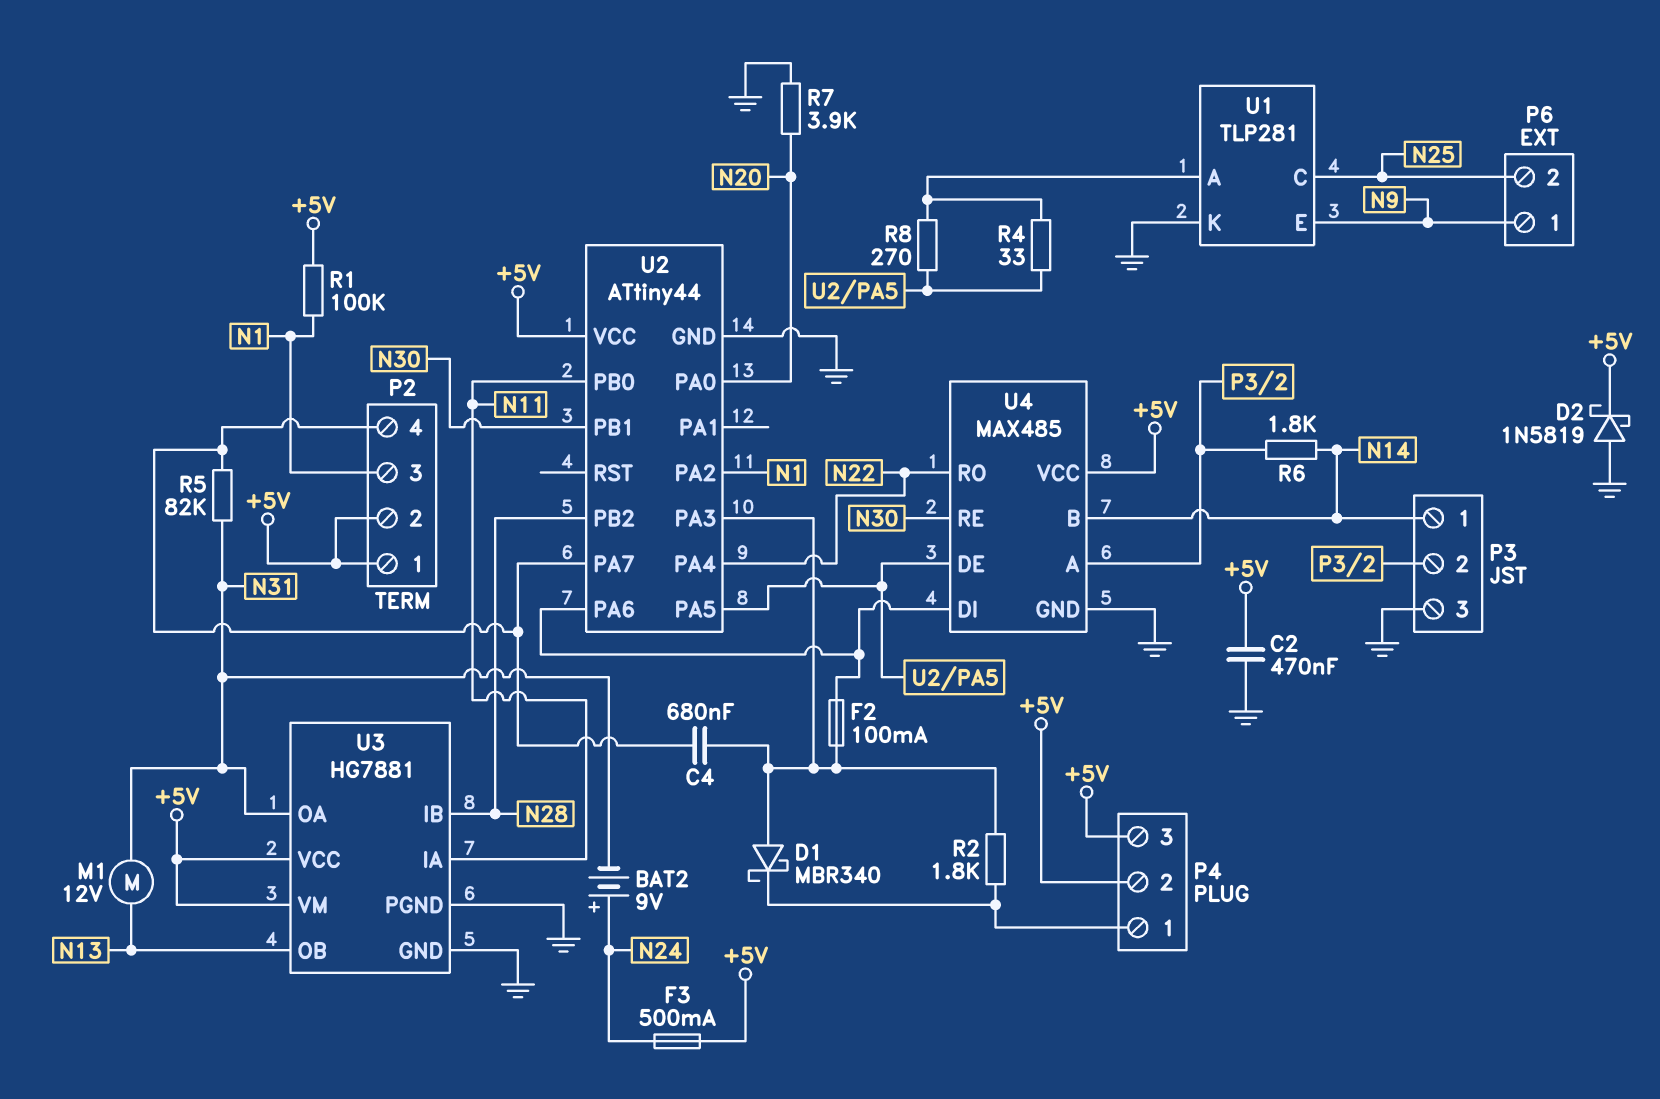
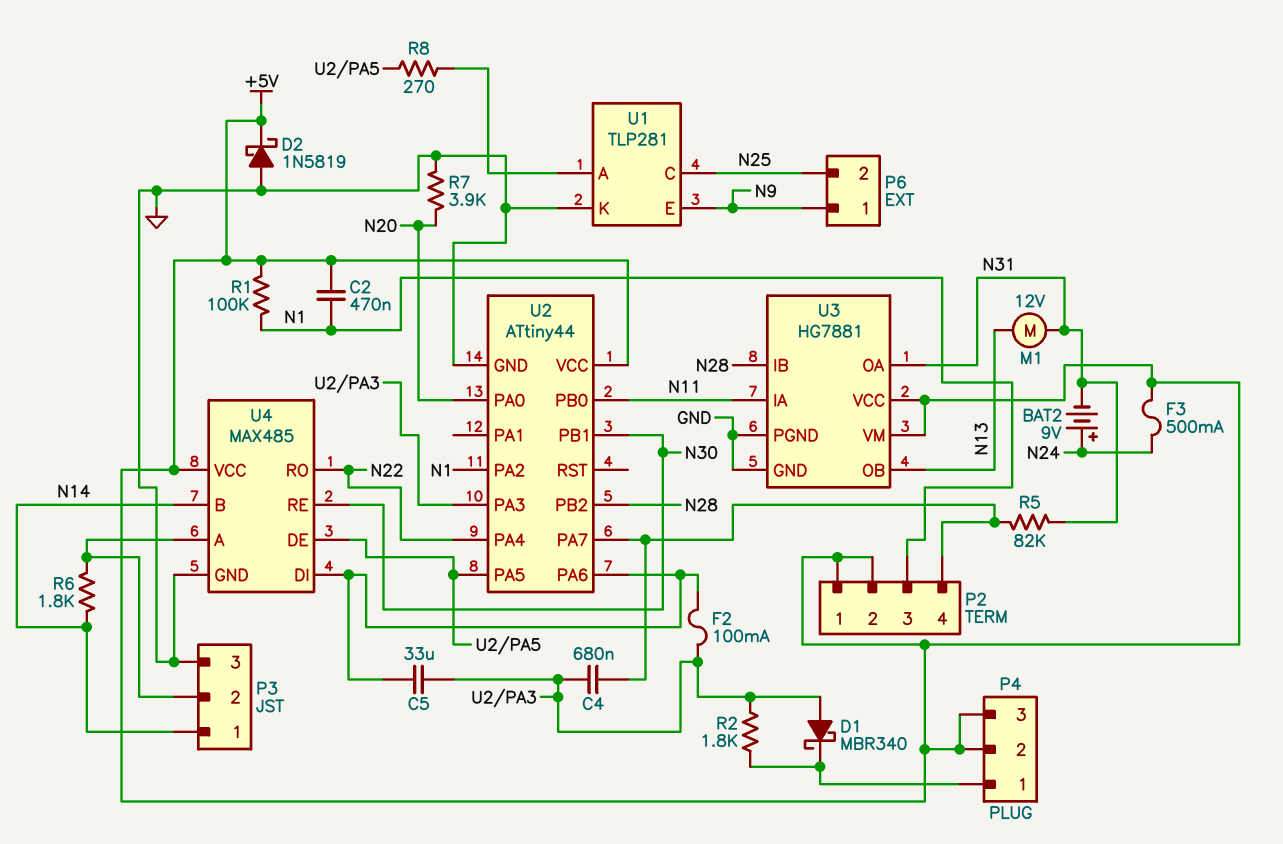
C2: 470nF (+5V, GND) -> 470nF (+5V, N1)
C5: none -> 33uF (U2/PA3, U2/PA6)
R4: 33 (U1/A, U2/PA5) -> none

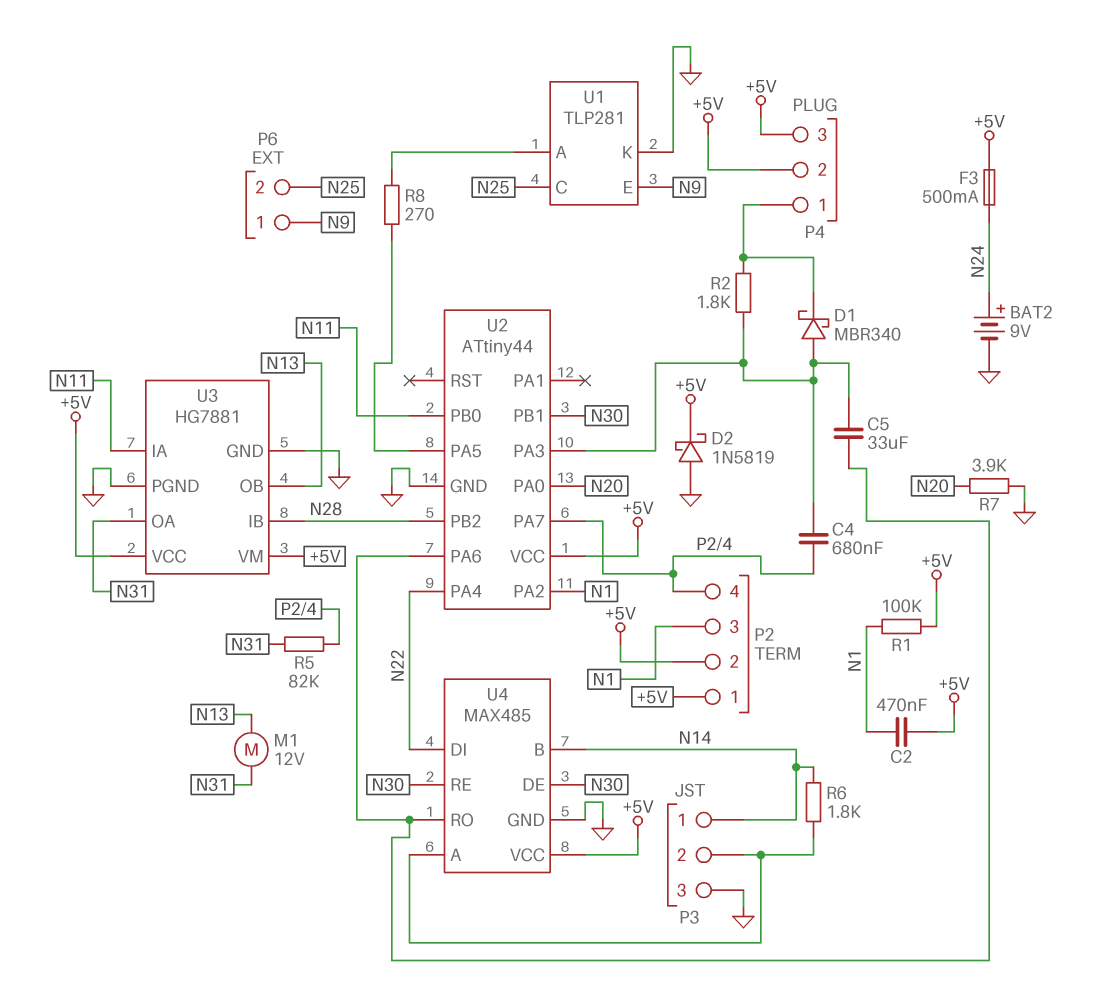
BAT2: 9V (plus N24, minus N31) -> 9V (plus N24, minus GND)
F2: 100mA (U2/PA3, U2/PA6) -> none
U4 pin DE: U2/PA5 -> N30
U4 pin DI: U2/PA6 -> N22
U4 pin RO: N22 -> U2/PA6

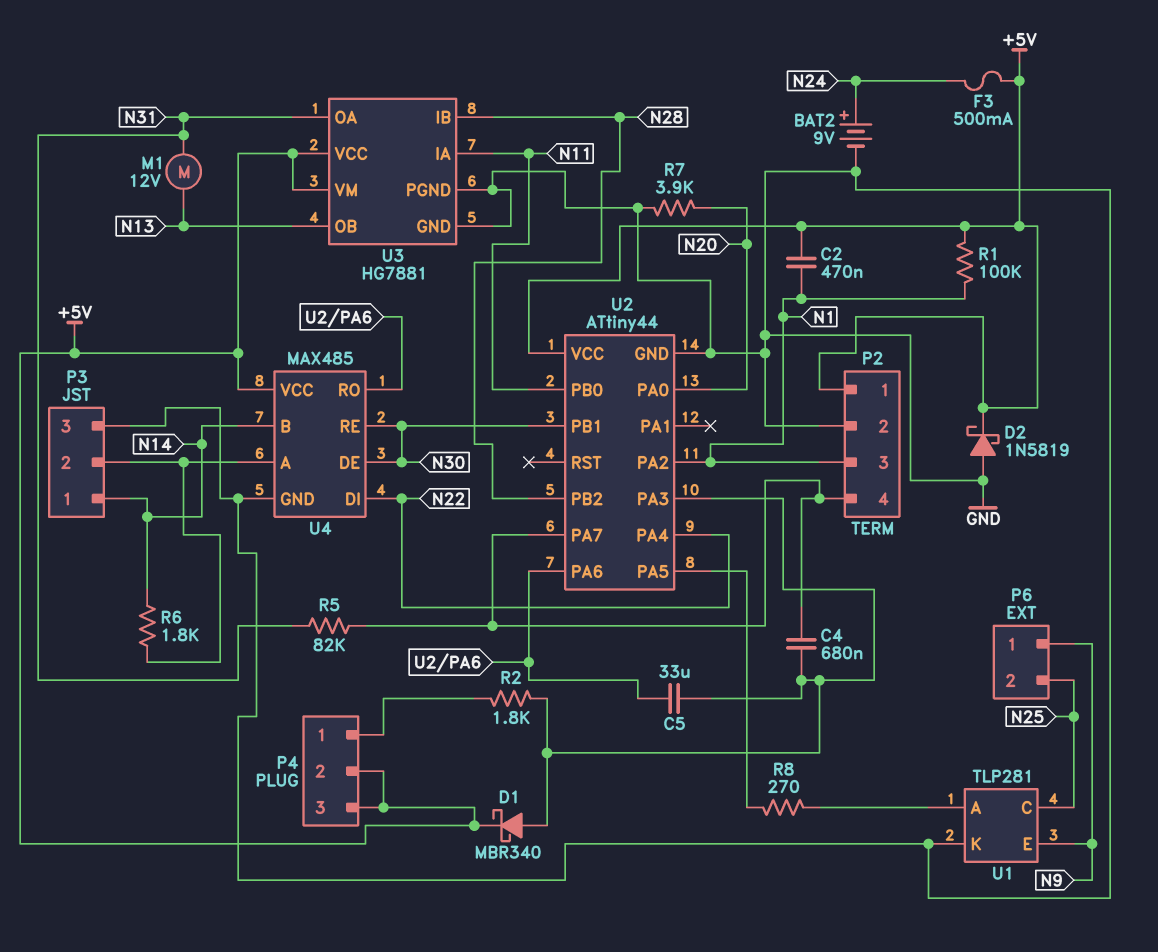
D1: schottky MBR340 (A U2/PA3, K P4/1) -> schottky MBR340 (A U2/PA3, K +5V)
P2 pin 2: +5V -> GND

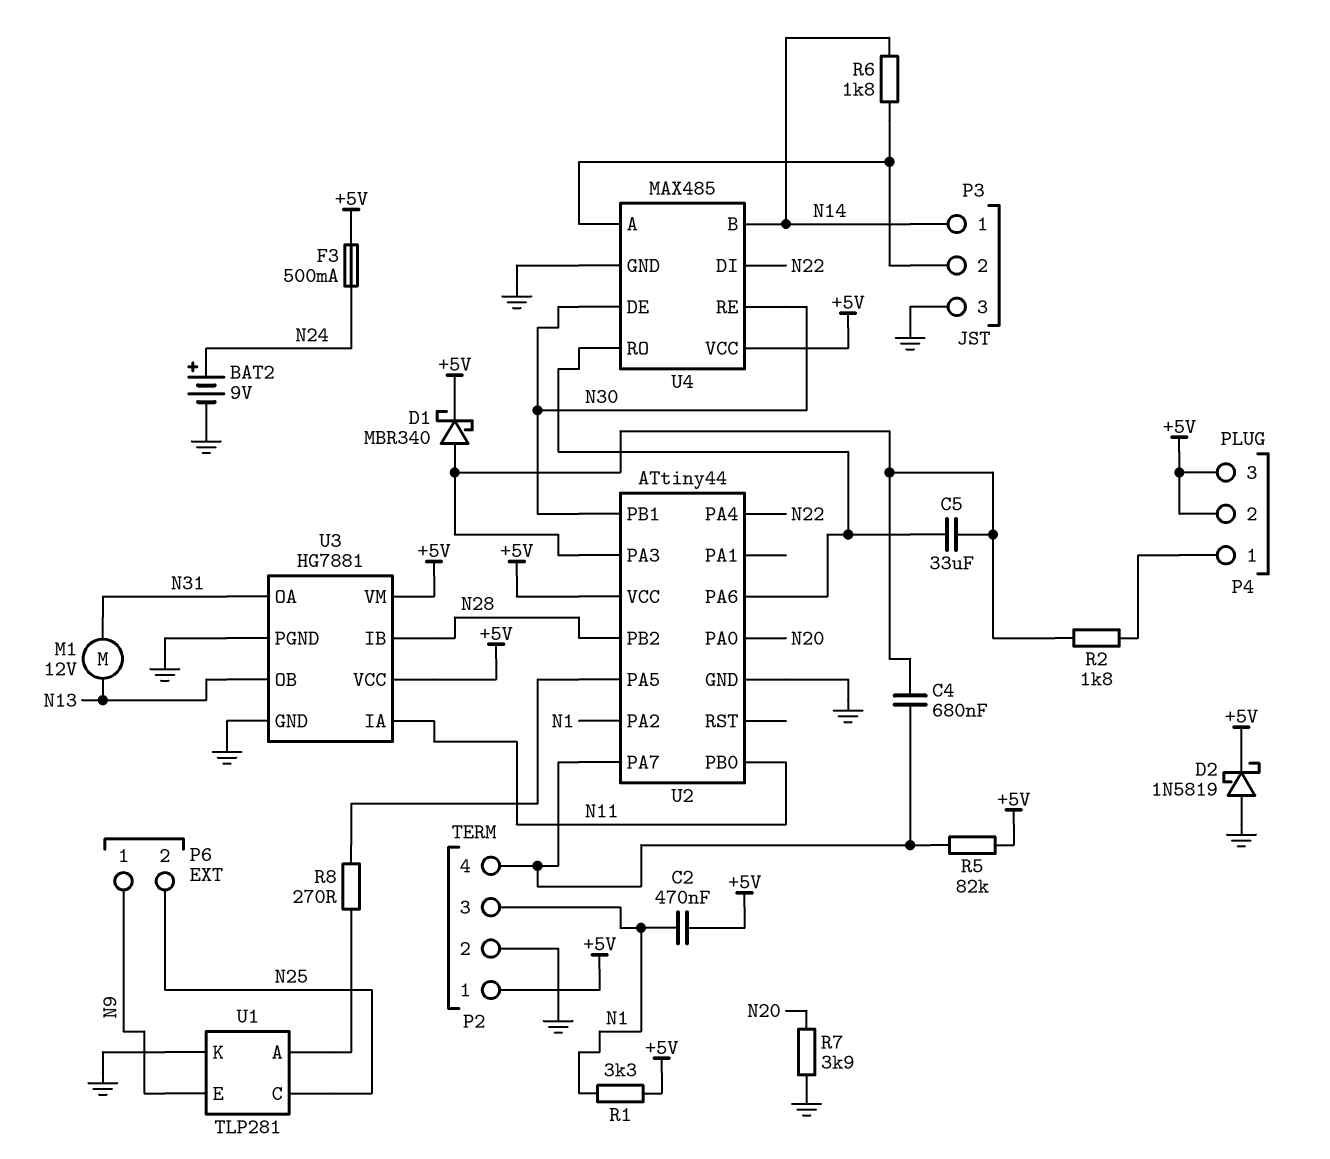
R1: 100k (+5V, N1) -> 3.3k (+5V, N1)
R5: 82k (N31, P2/4) -> 82k (+5V, P2/4)

